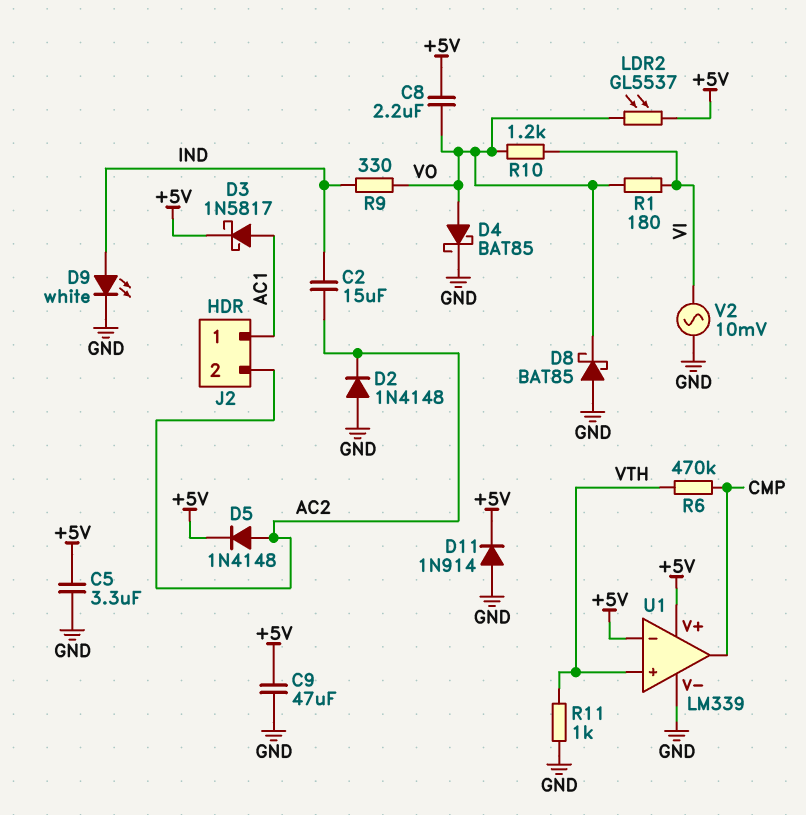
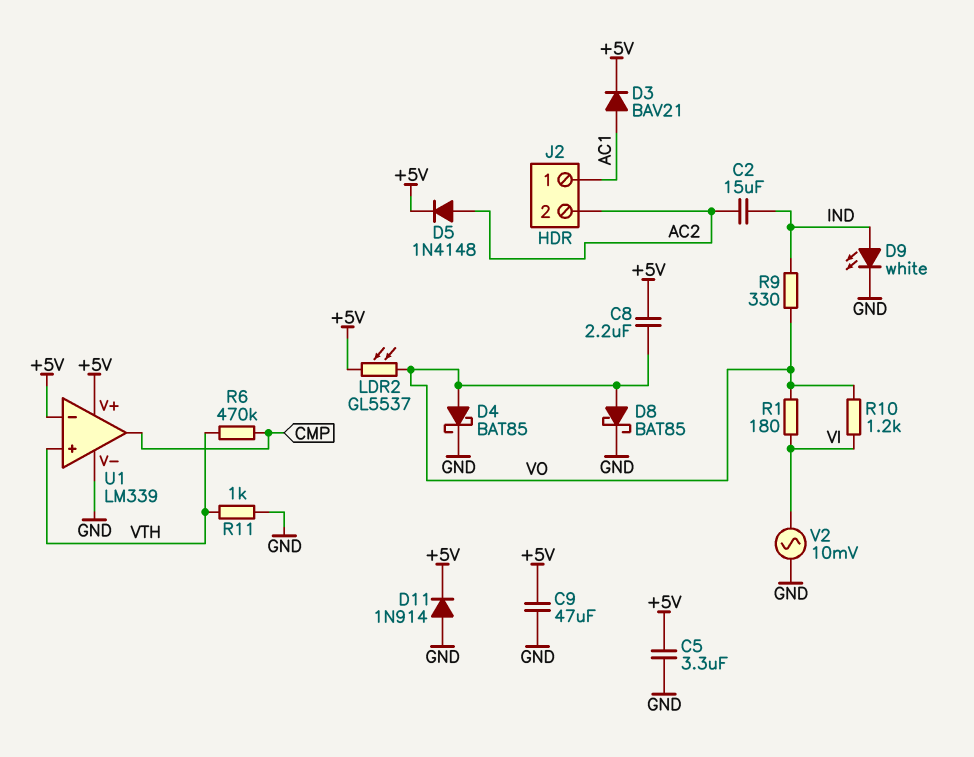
D2: diode 1N4148 (A GND, K AC2) -> none
D3: schottky 1N5817 (A AC1, K +5V) -> diode BAV21 (A AC1, K +5V)
D8: schottky BAT85 (A GND, K VO) -> schottky BAT85 (A VO, K GND)

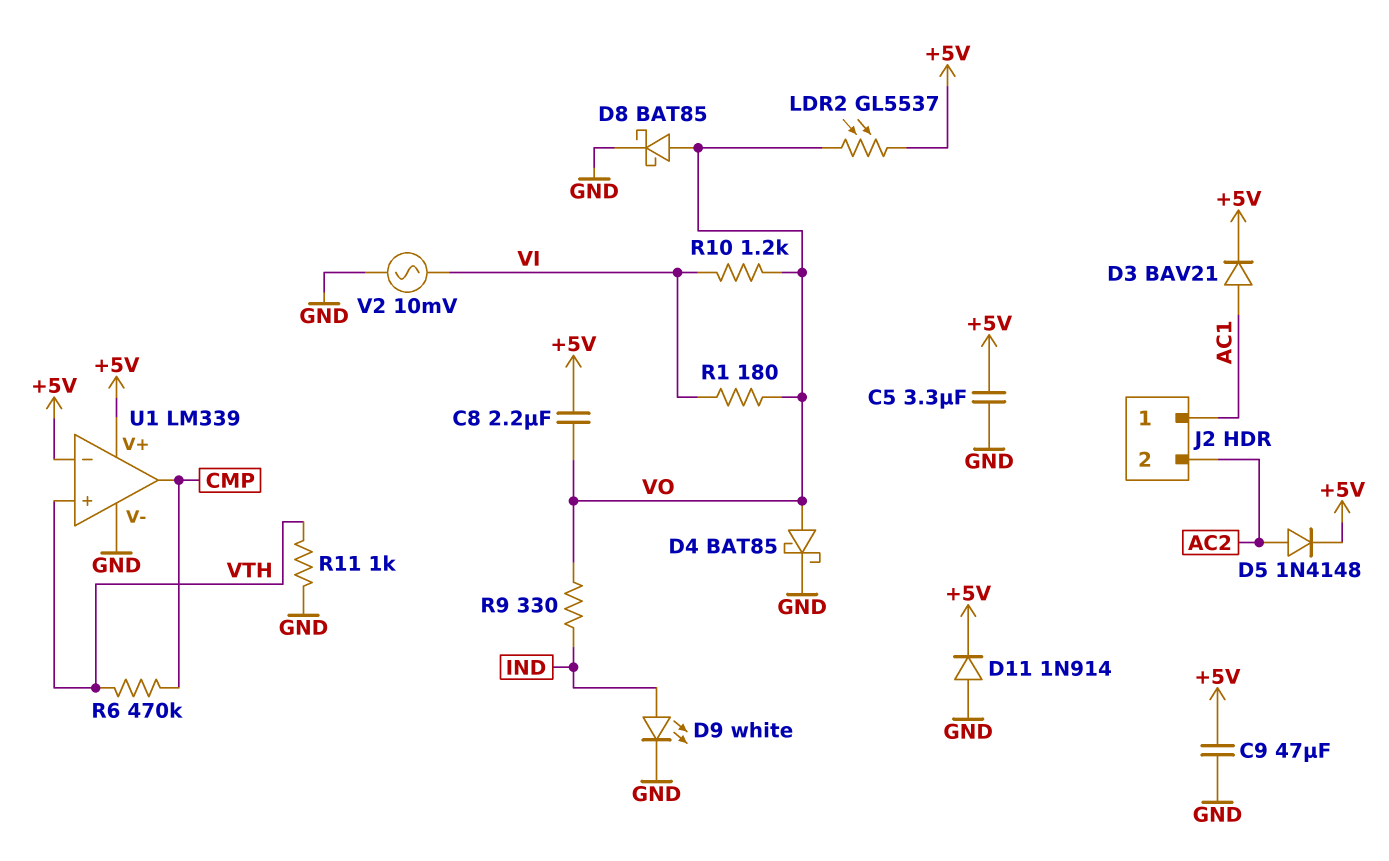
C2: 15uF (AC2, IND) -> none

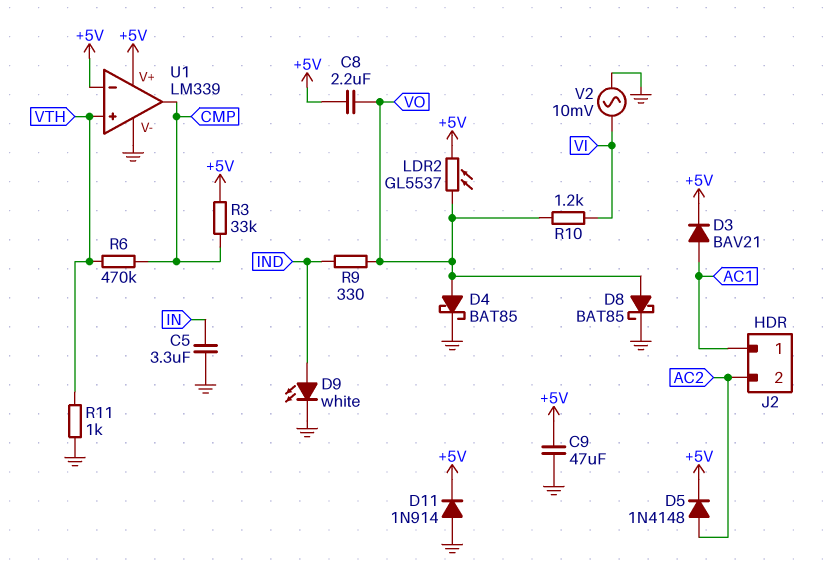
C5: 3.3uF (+5V, GND) -> 3.3uF (GND, IN)
R1: 180 (VI, VO) -> none
R3: none -> 33k (+5V, CMP)

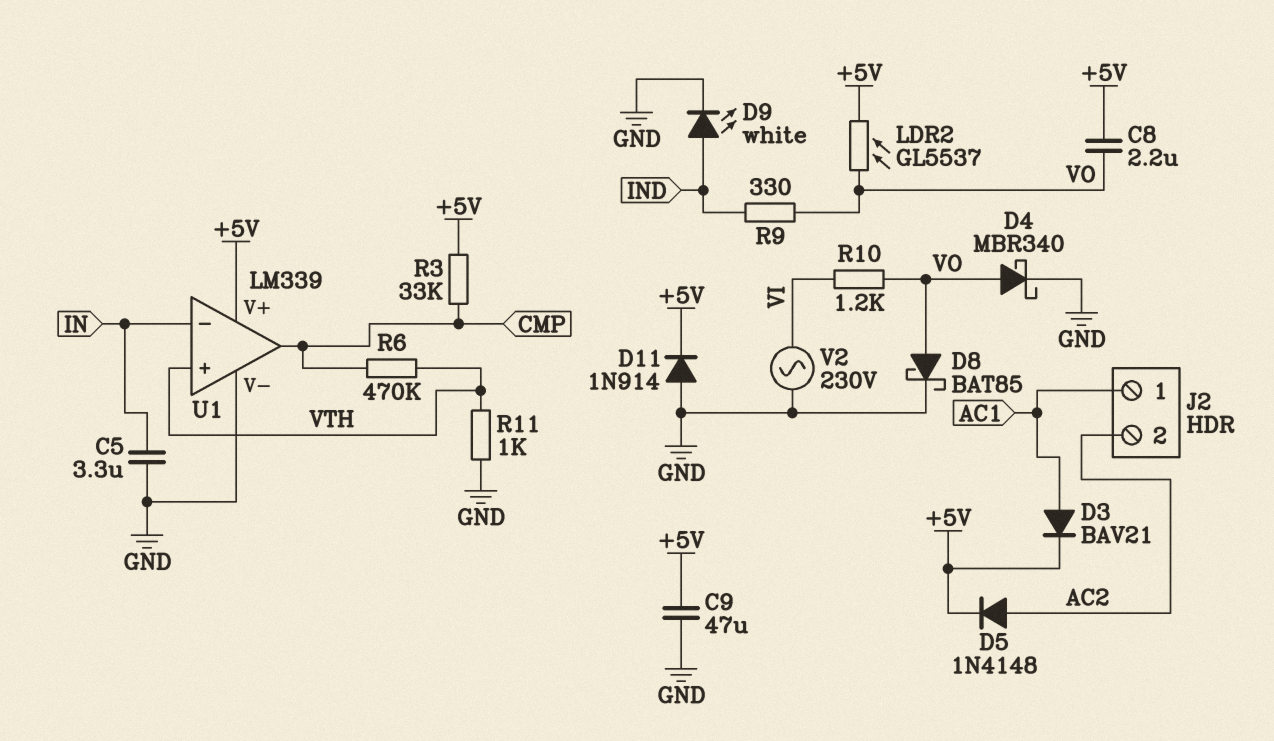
D4: schottky BAT85 (A VO, K GND) -> schottky MBR340 (A VO, K GND)
U1 pin in-: +5V -> IN
V2: AC 10mV (GND, VI) -> AC 230V (GND, VI)

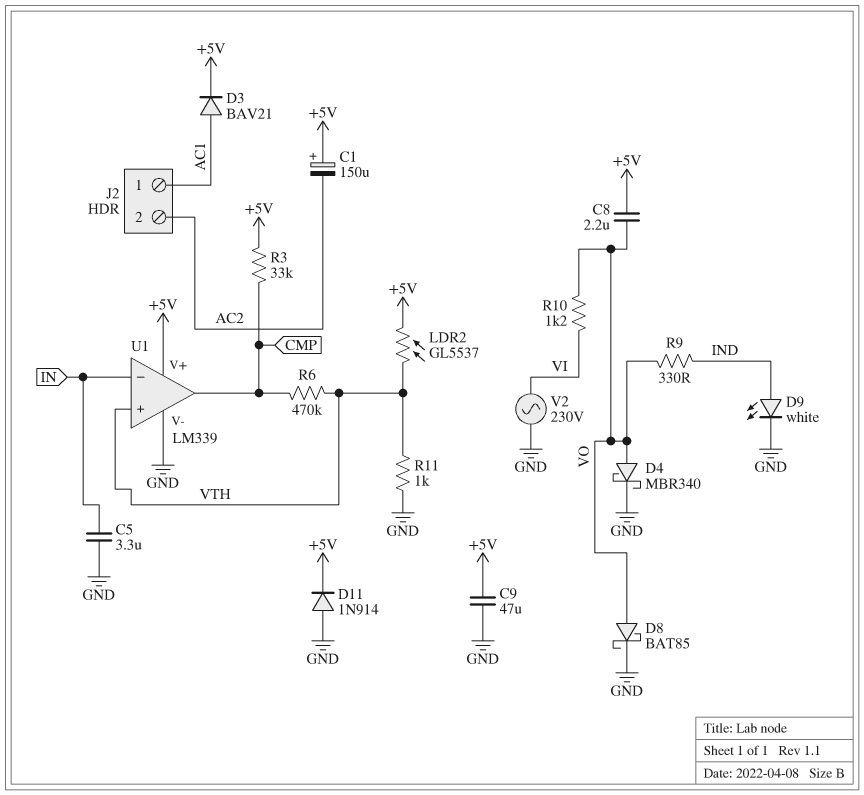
C1: none -> 150uF (plus +5V, minus AC2)
D5: diode 1N4148 (A AC2, K +5V) -> none
LDR2: GL5537 (+5V, VO) -> GL5537 (+5V, VTH)

